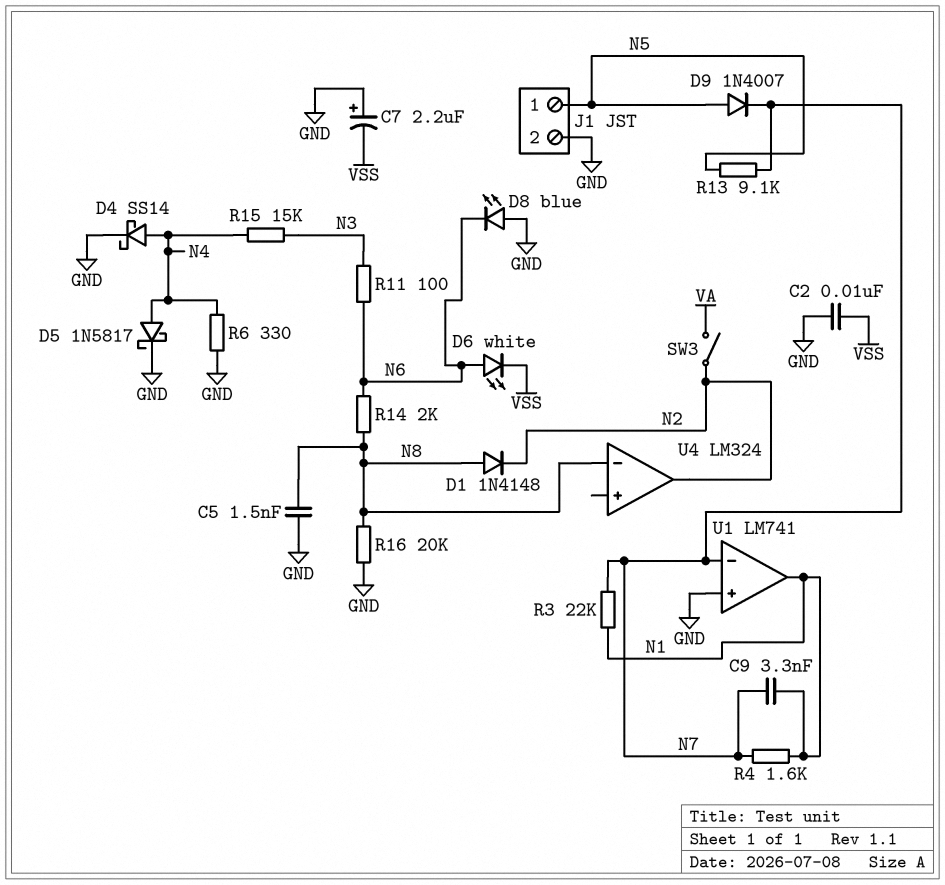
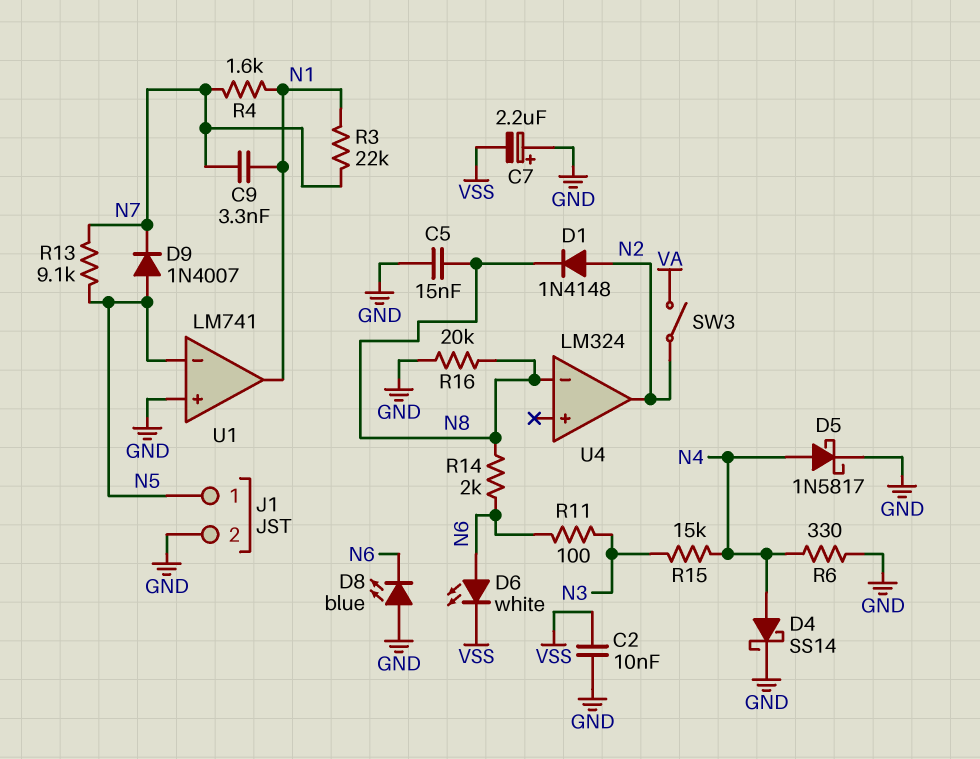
C5: 1.5nF (GND, N8) -> 15nF (GND, N8)
D1: diode 1N4148 (A N8, K N2) -> diode 1N4148 (A N2, K N8)
U1 pin in-: N7 -> N5

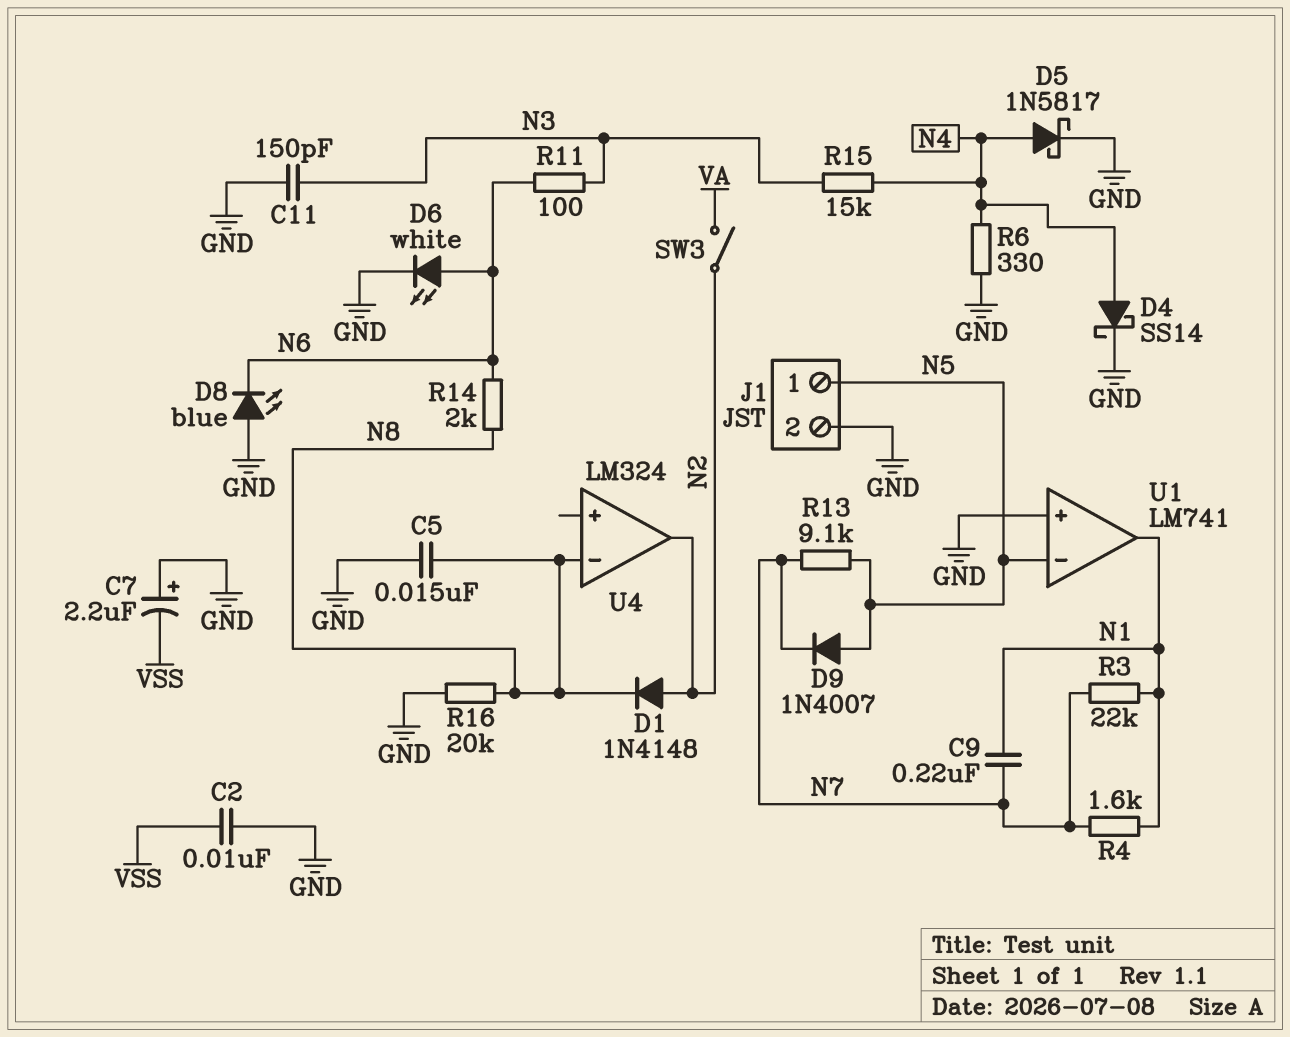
C9: 3.3nF (N1, N7) -> 220nF (N1, N7)
C11: none -> 150pF (GND, N3)
D6: LED white (A N6, K VSS) -> LED white (A N6, K GND)

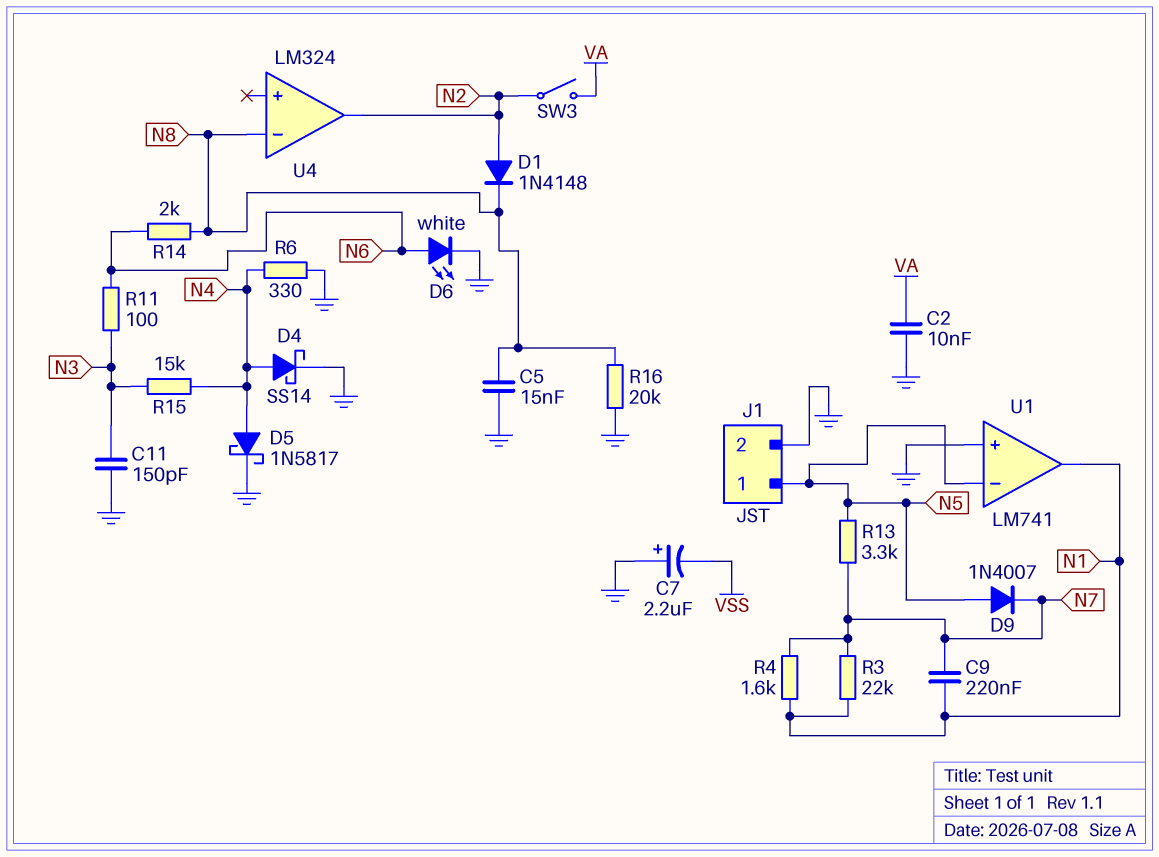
C2: 10nF (GND, VSS) -> 10nF (GND, VA)
D8: LED blue (A GND, K N6) -> none
R13: 9.1k (N5, N7) -> 3.3k (N5, N7)

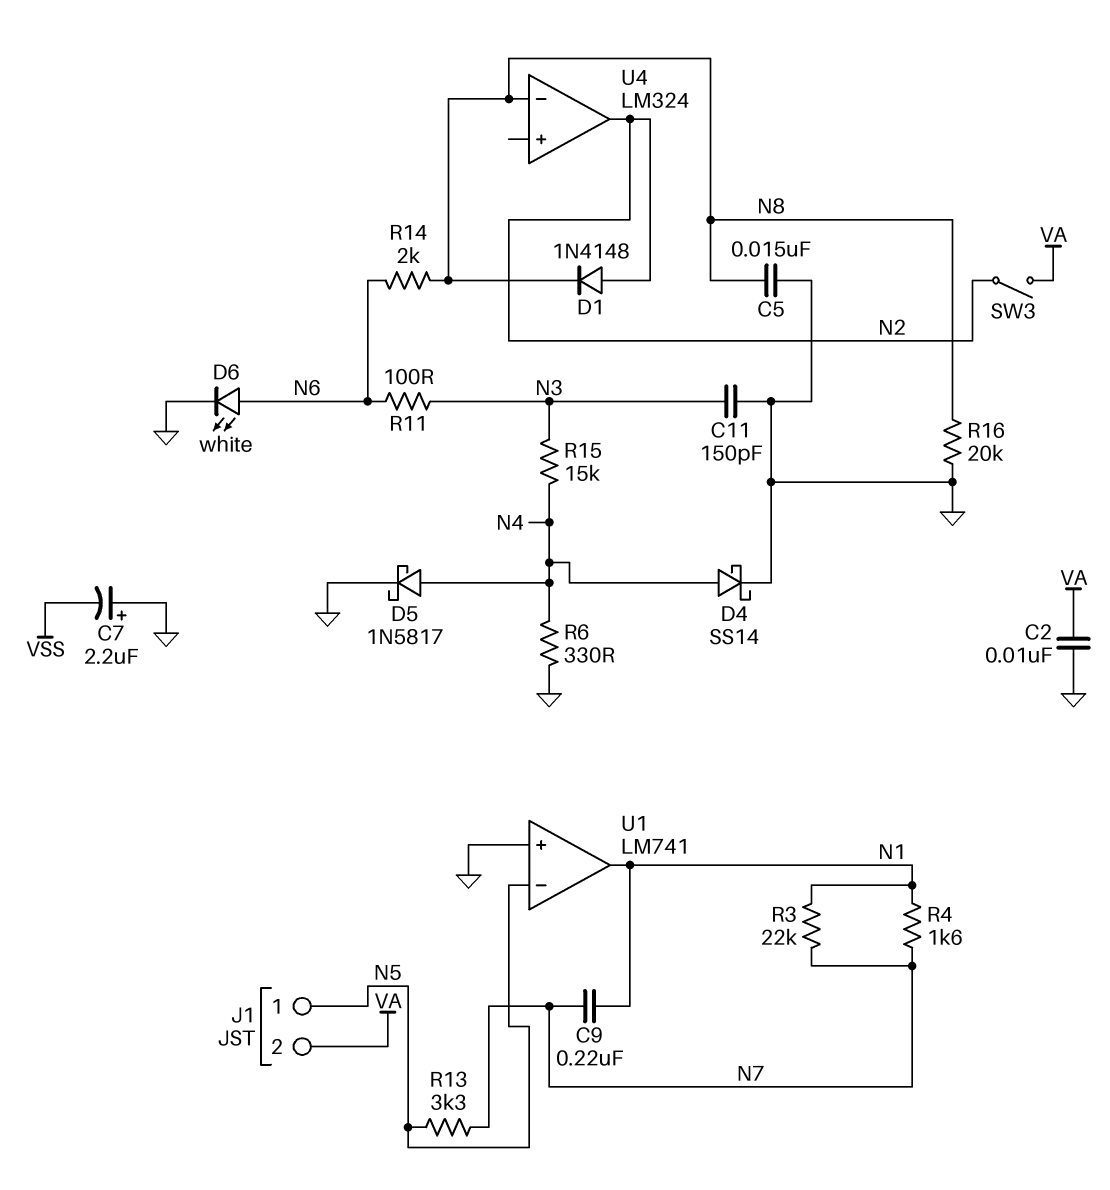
D9: diode 1N4007 (A N5, K N7) -> none
J1 pin 2: GND -> VA

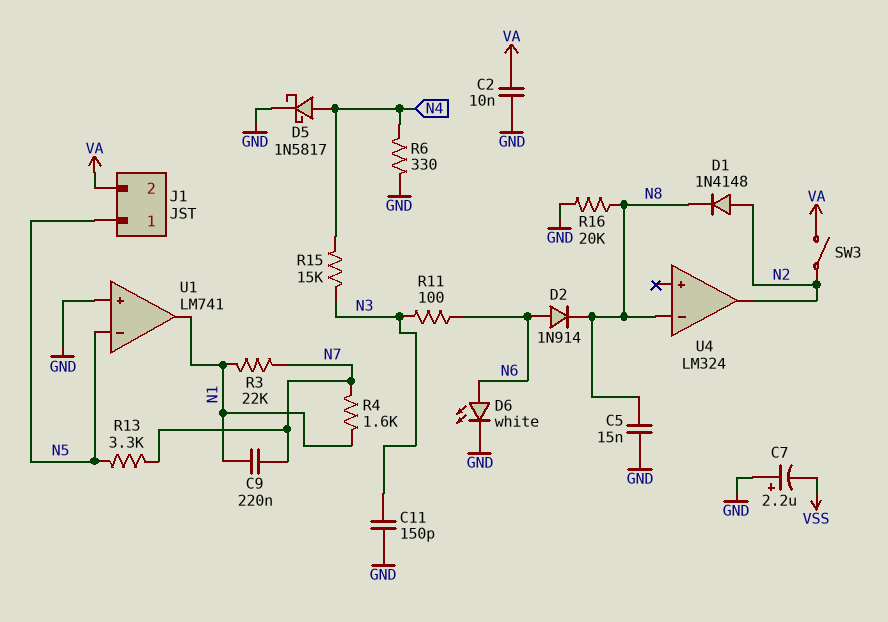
D2: none -> diode 1N914 (A N6, K N8)
D4: schottky SS14 (A N4, K GND) -> none
R14: 2k (N6, N8) -> none

